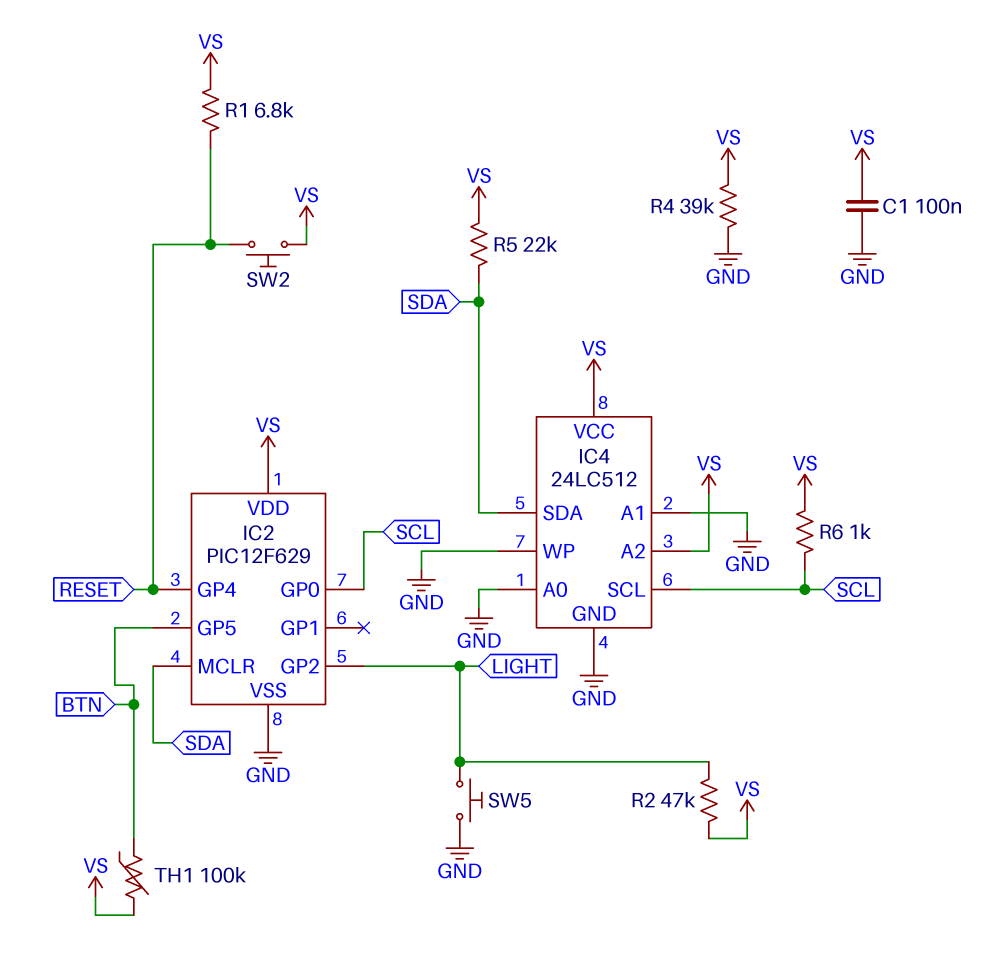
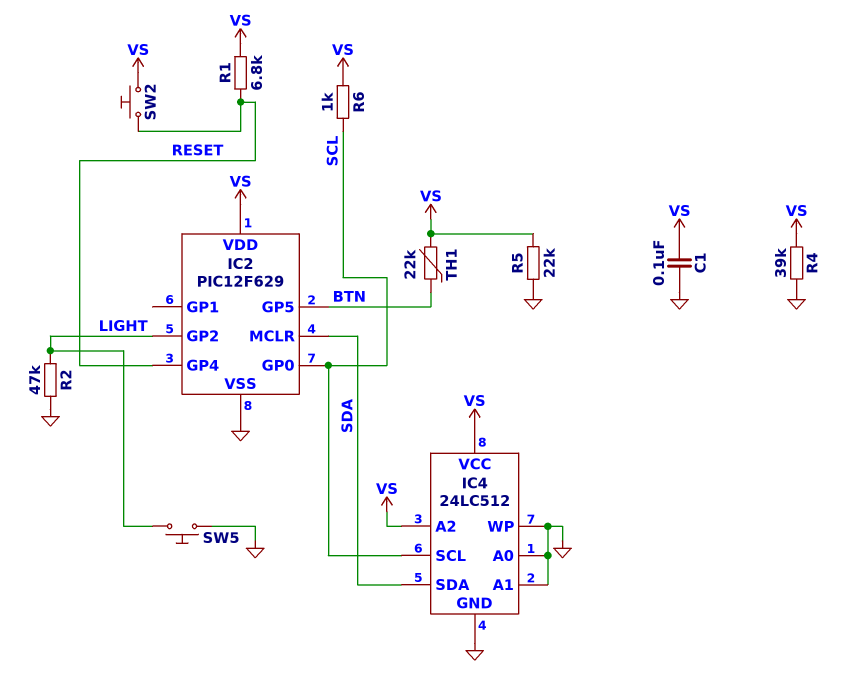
R2: 47k (LIGHT, VS) -> 47k (GND, LIGHT)
R5: 22k (SDA, VS) -> 22k (GND, VS)
TH1: 100k (BTN, VS) -> 22k (BTN, VS)

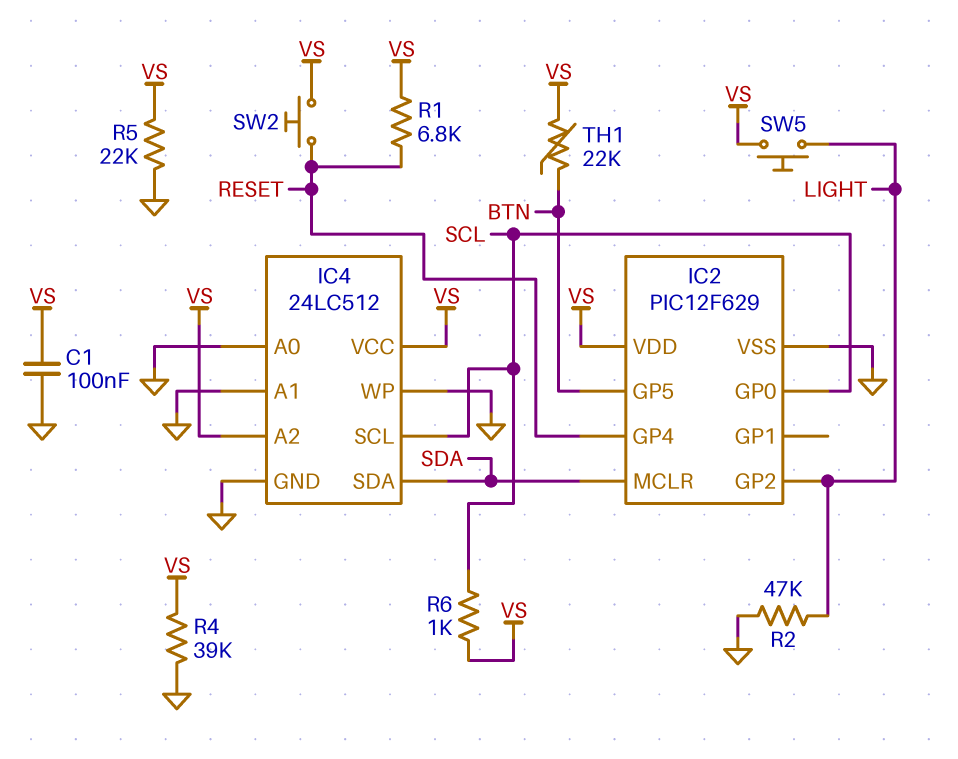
SW5: button (GND, LIGHT) -> button (LIGHT, VS)

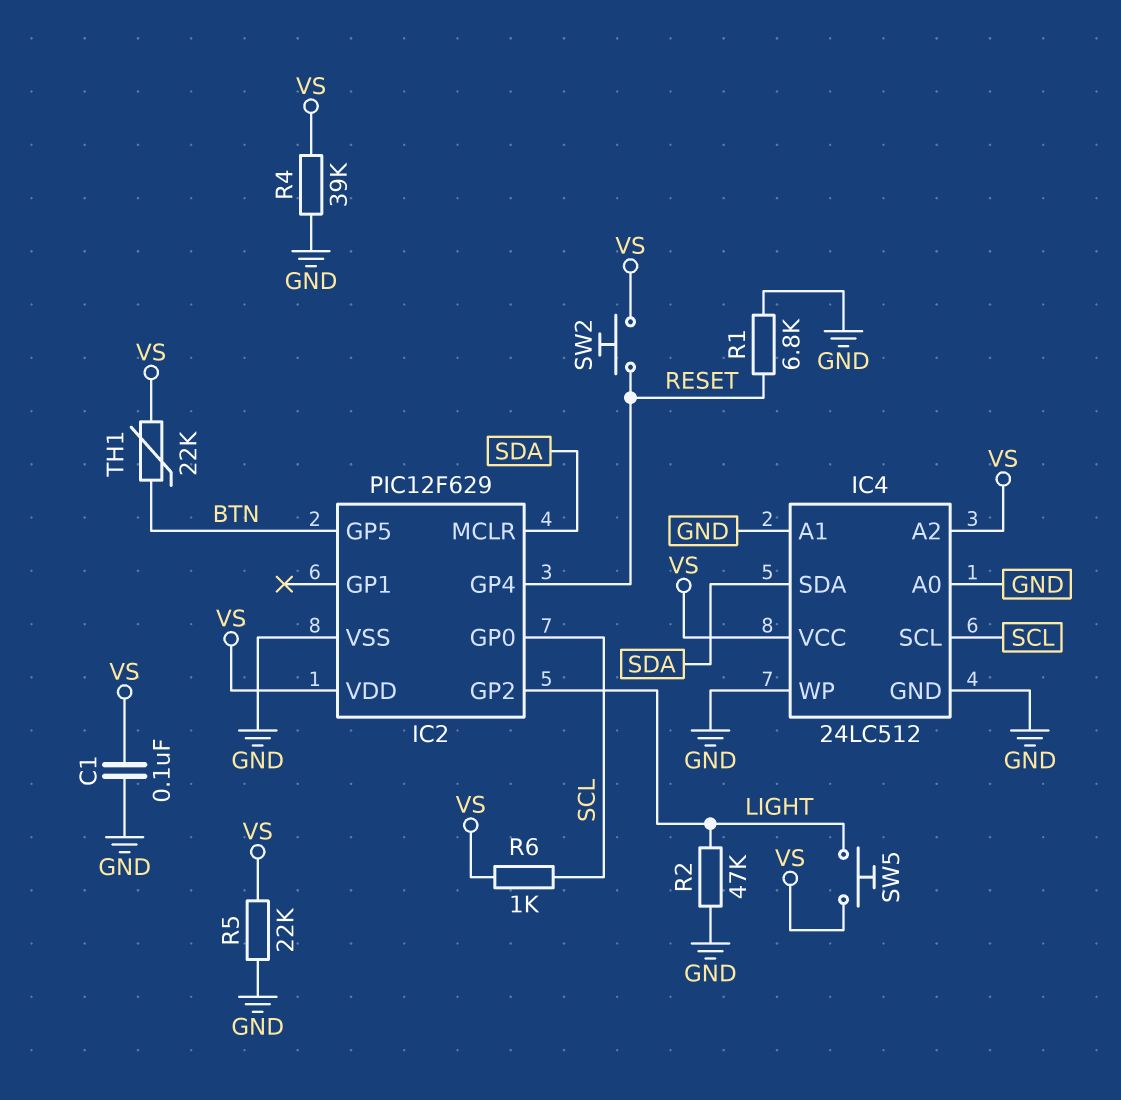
R1: 6.8k (RESET, VS) -> 6.8k (GND, RESET)

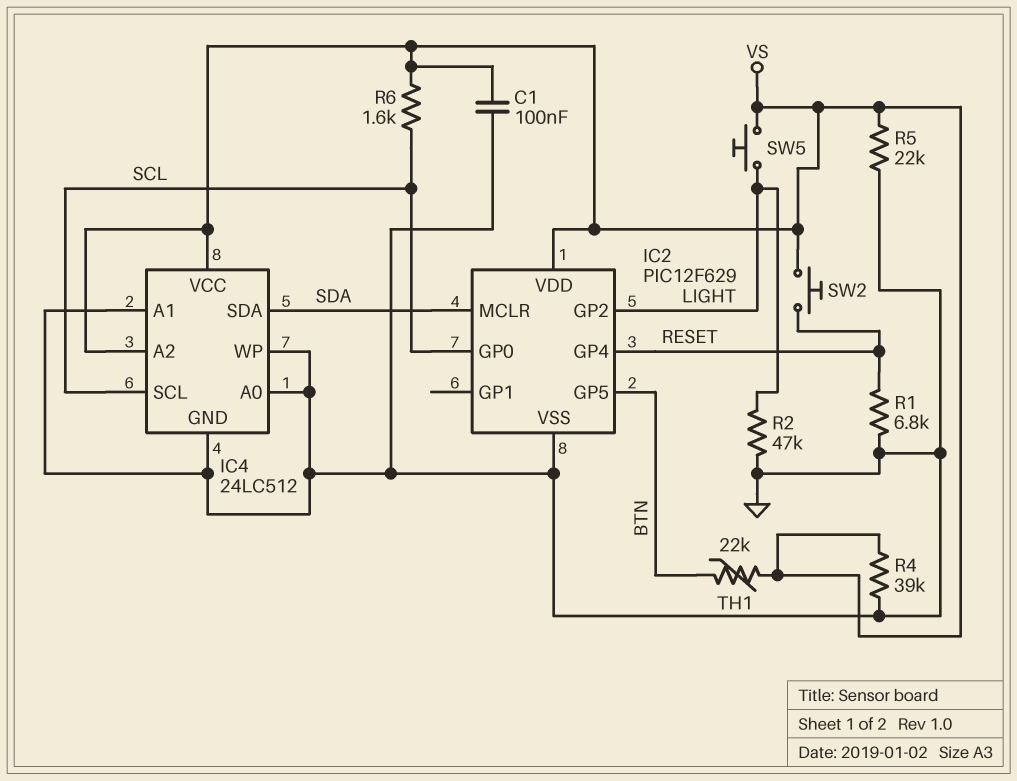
R6: 1k (SCL, VS) -> 1.6k (SCL, VS)

